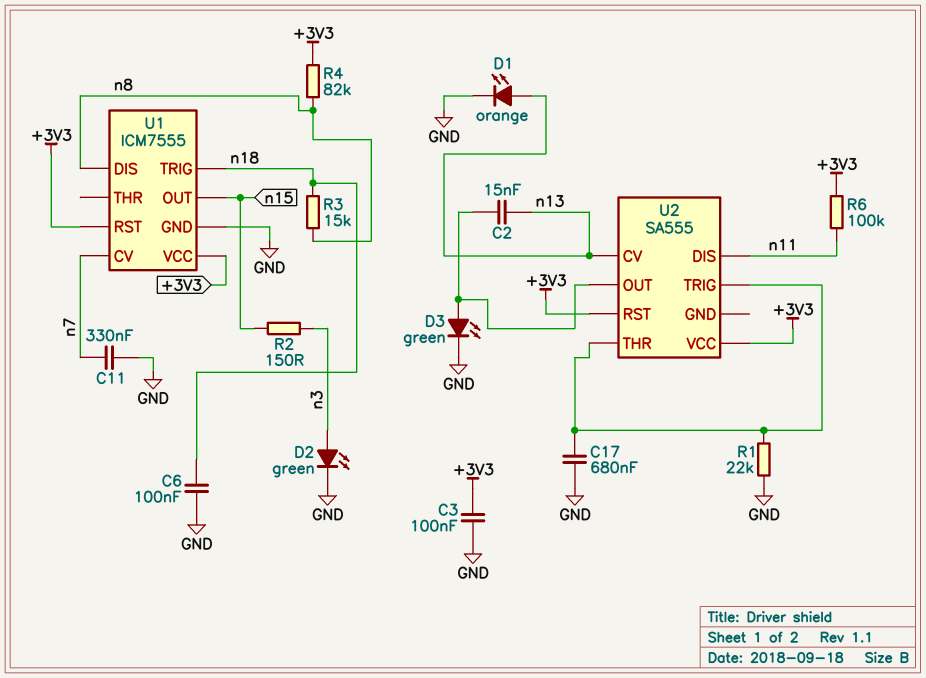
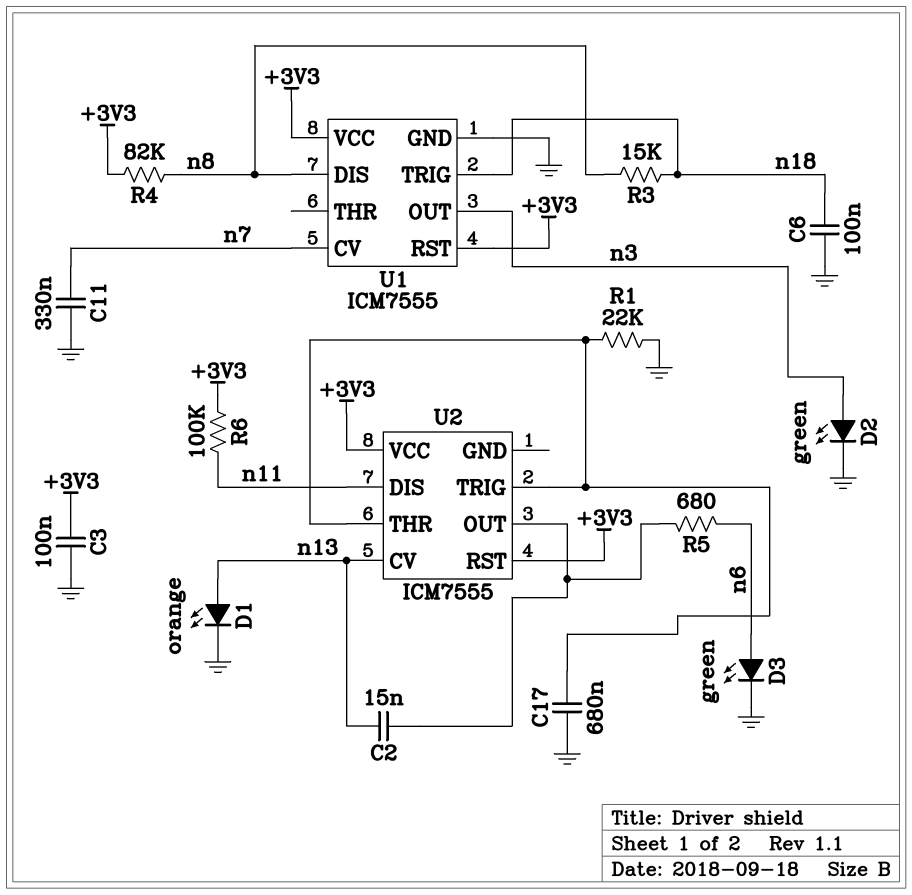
D3: LED green (A U2/OUT, K GND) -> LED green (A n6, K GND)
R2: 150 (n3, n15) -> none
R5: none -> 680 (U2/OUT, n6)
U1 pin OUT: n15 -> n3
U2: SA555 -> ICM7555

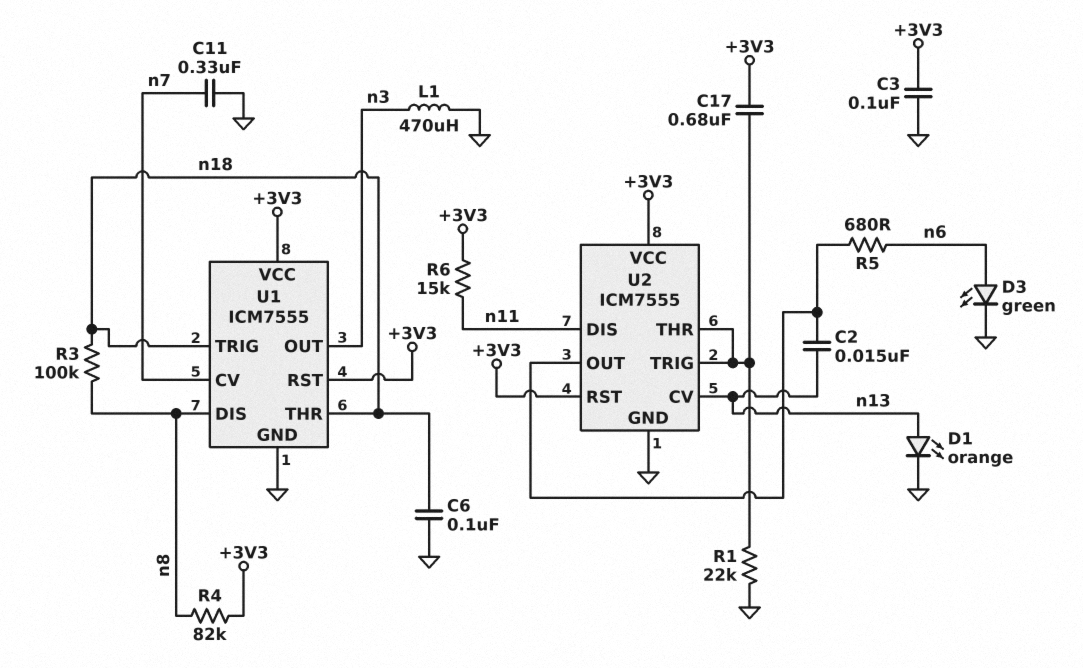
C17: 680nF (GND, U2/THR) -> 680nF (+3V3, U2/THR)
D2: LED green (A n3, K GND) -> none
L1: none -> 470uH (GND, n3)
R3: 15k (n8, n18) -> 100k (n8, n18)
R6: 100k (+3V3, n11) -> 15k (+3V3, n11)
U1 pin THR: none -> n18
U2 pin GND: none -> GND

